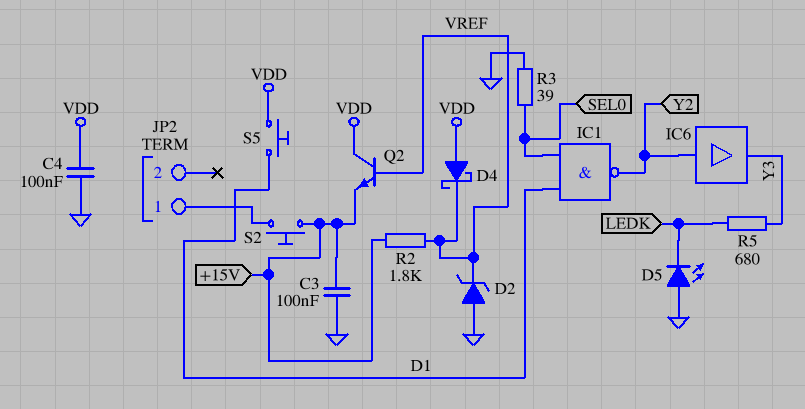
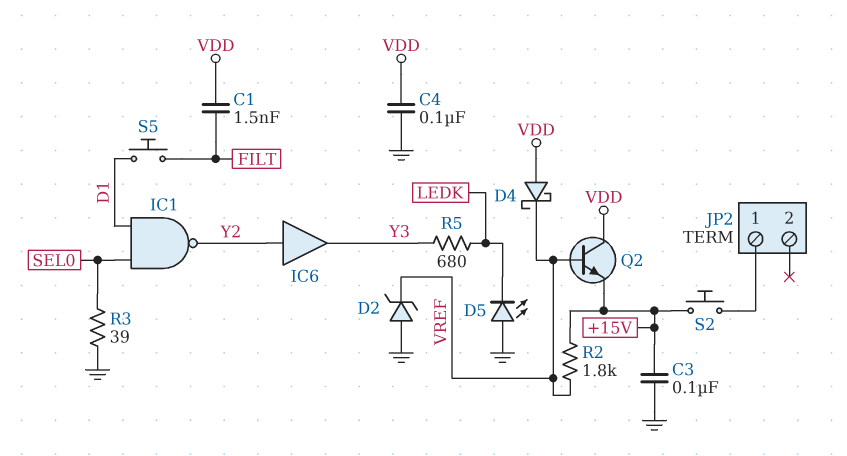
C1: none -> 1.5nF (FILT, VDD)
S5: button (D1, VDD) -> button (D1, FILT)

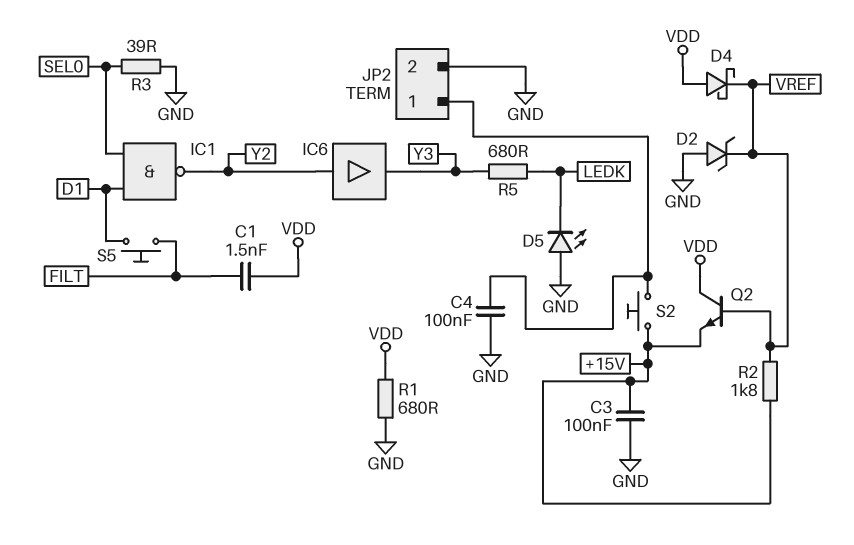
C4: 100nF (GND, VDD) -> 100nF (GND, JP2/1)
JP2 pin 2: none -> GND
R1: none -> 680 (GND, VDD)

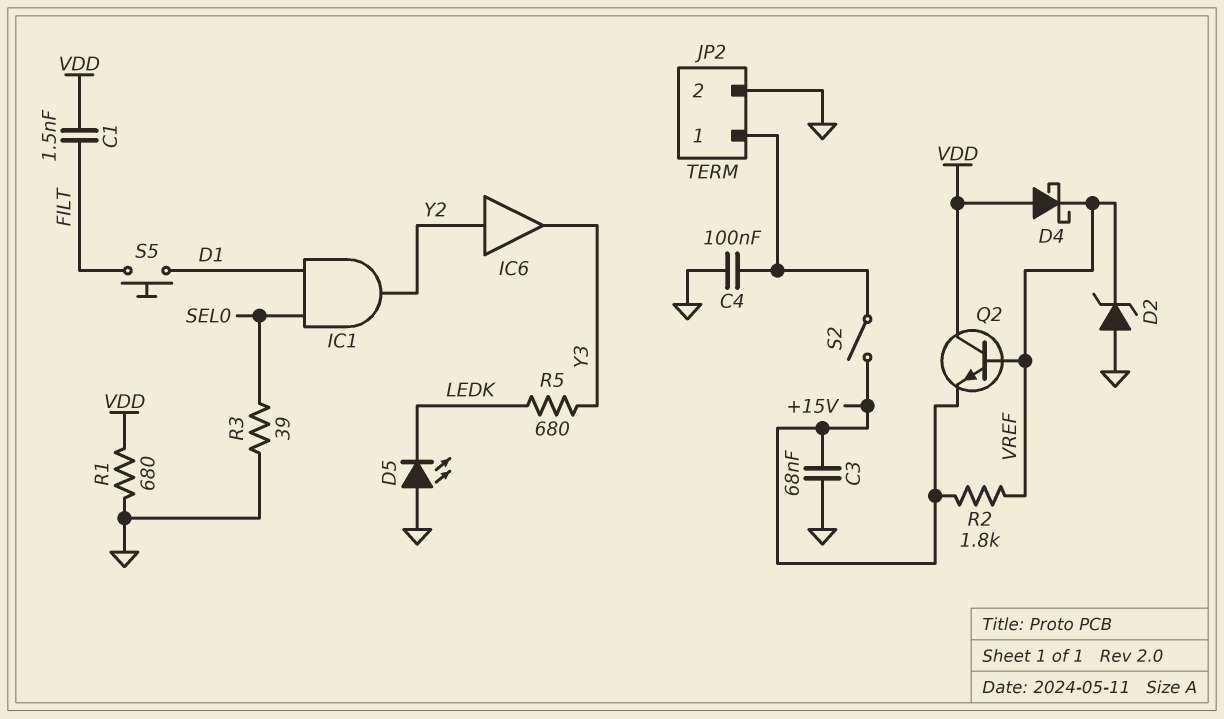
C3: 100nF (+15V, GND) -> 68nF (+15V, GND)
IC1: NAND (in D1, in SEL0, out Y2) -> AND (in D1, in SEL0, out Y2)
S2: button (+15V, JP2/1) -> switch (+15V, JP2/1)

